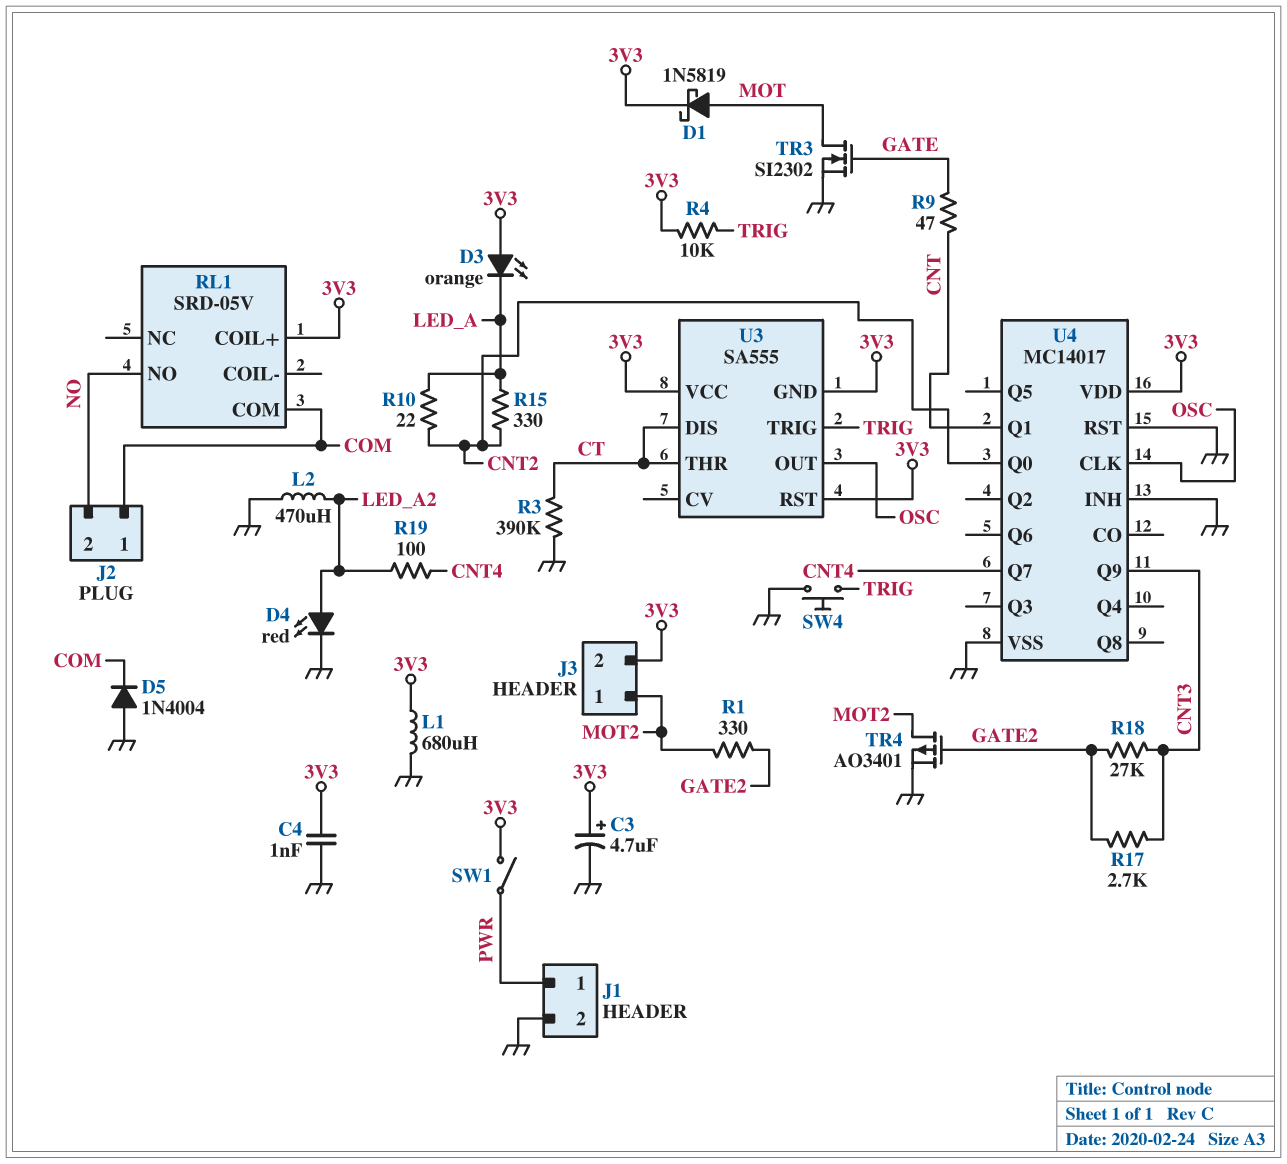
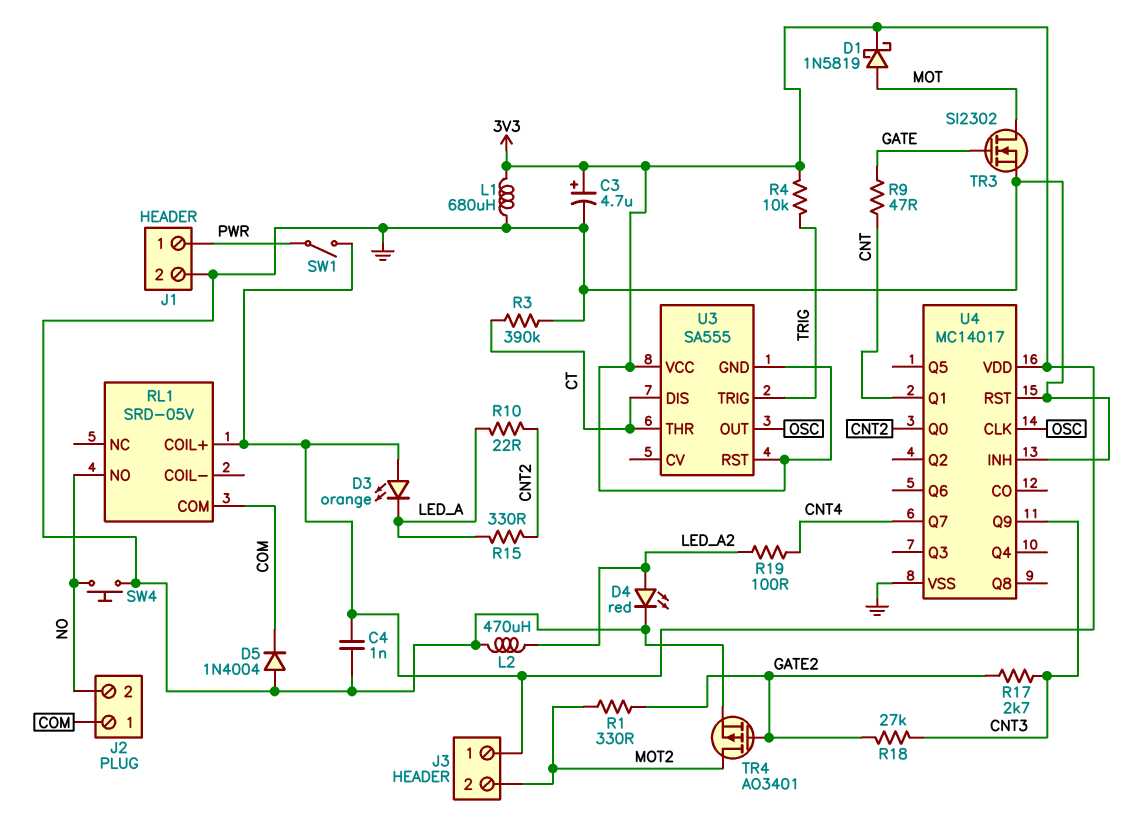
J3 pin 1: MOT2 -> 3V3
J3 pin 2: 3V3 -> MOT2
SW4: button (GND, TRIG) -> button (GND, NO)

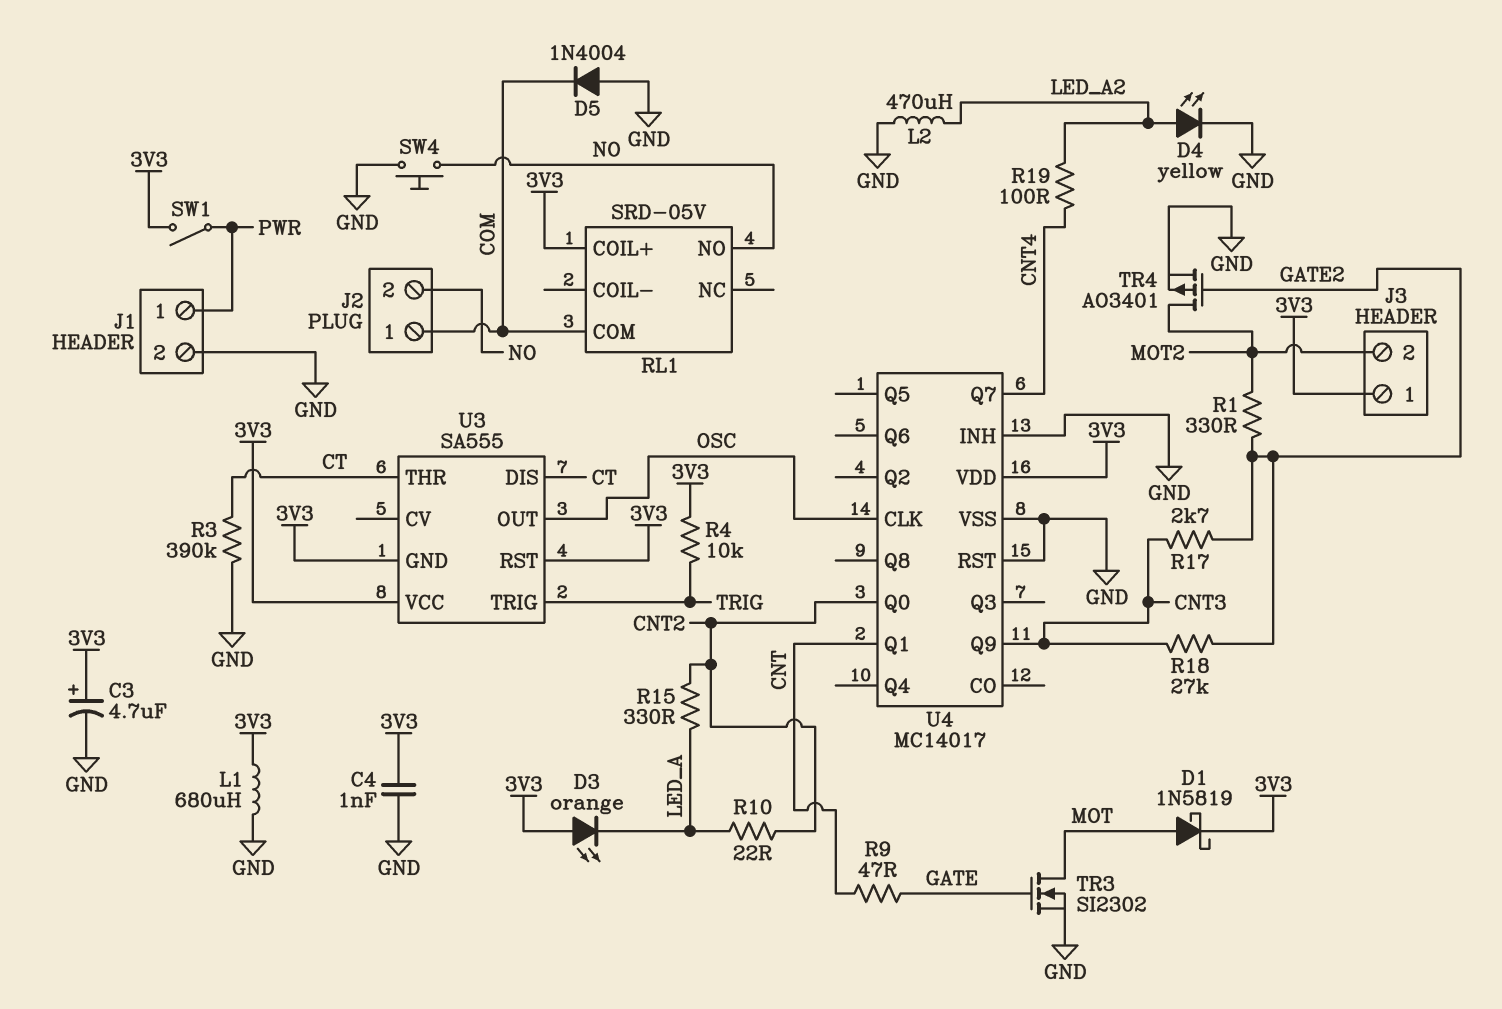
D4: LED red (A LED_A2, K GND) -> LED yellow (A LED_A2, K GND)

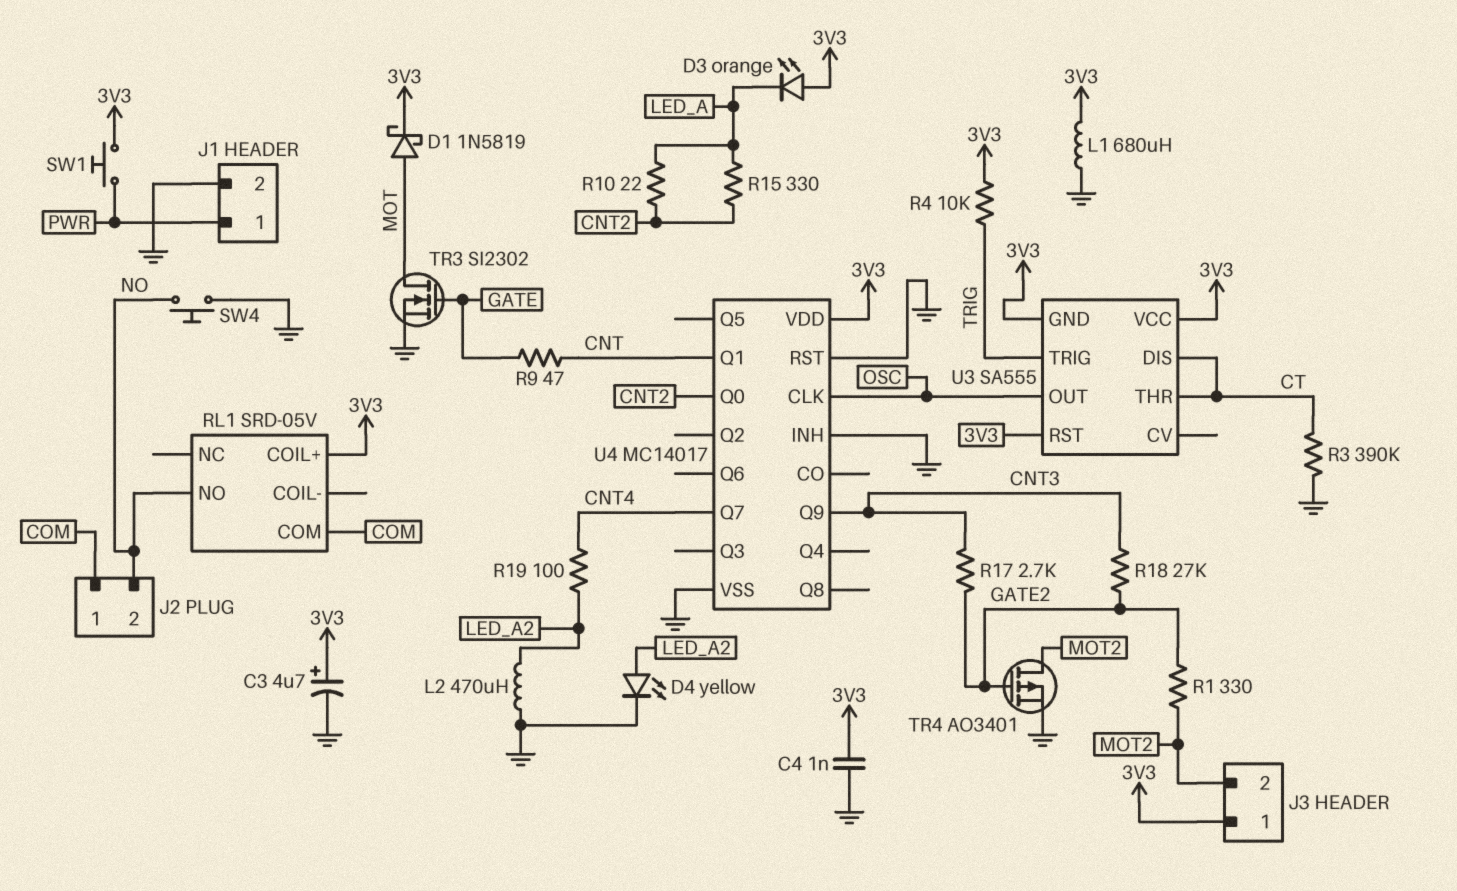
D5: diode 1N4004 (A GND, K COM) -> none
SW1: switch (3V3, PWR) -> button (3V3, PWR)

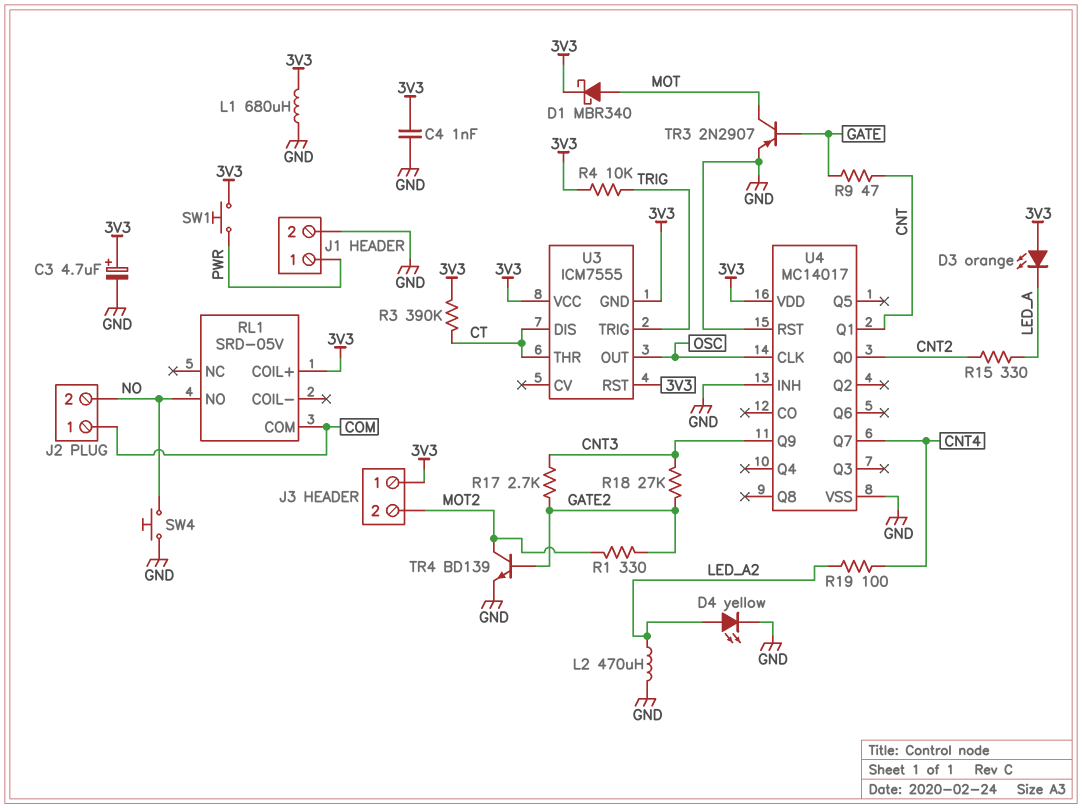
D1: schottky 1N5819 (A MOT, K 3V3) -> schottky MBR340 (A MOT, K 3V3)
R3: 390k (CT, GND) -> 390k (3V3, CT)
R10: 22 (CNT2, LED_A) -> none
TR3: NMOS SI2302 (G GATE, D MOT, S GND) -> PNP 2N2907 (B GATE, C MOT, E GND)
TR4: PMOS AO3401 (G GATE2, D MOT2, S GND) -> NPN BD139 (B GATE2, C MOT2, E GND)
U3: SA555 -> ICM7555

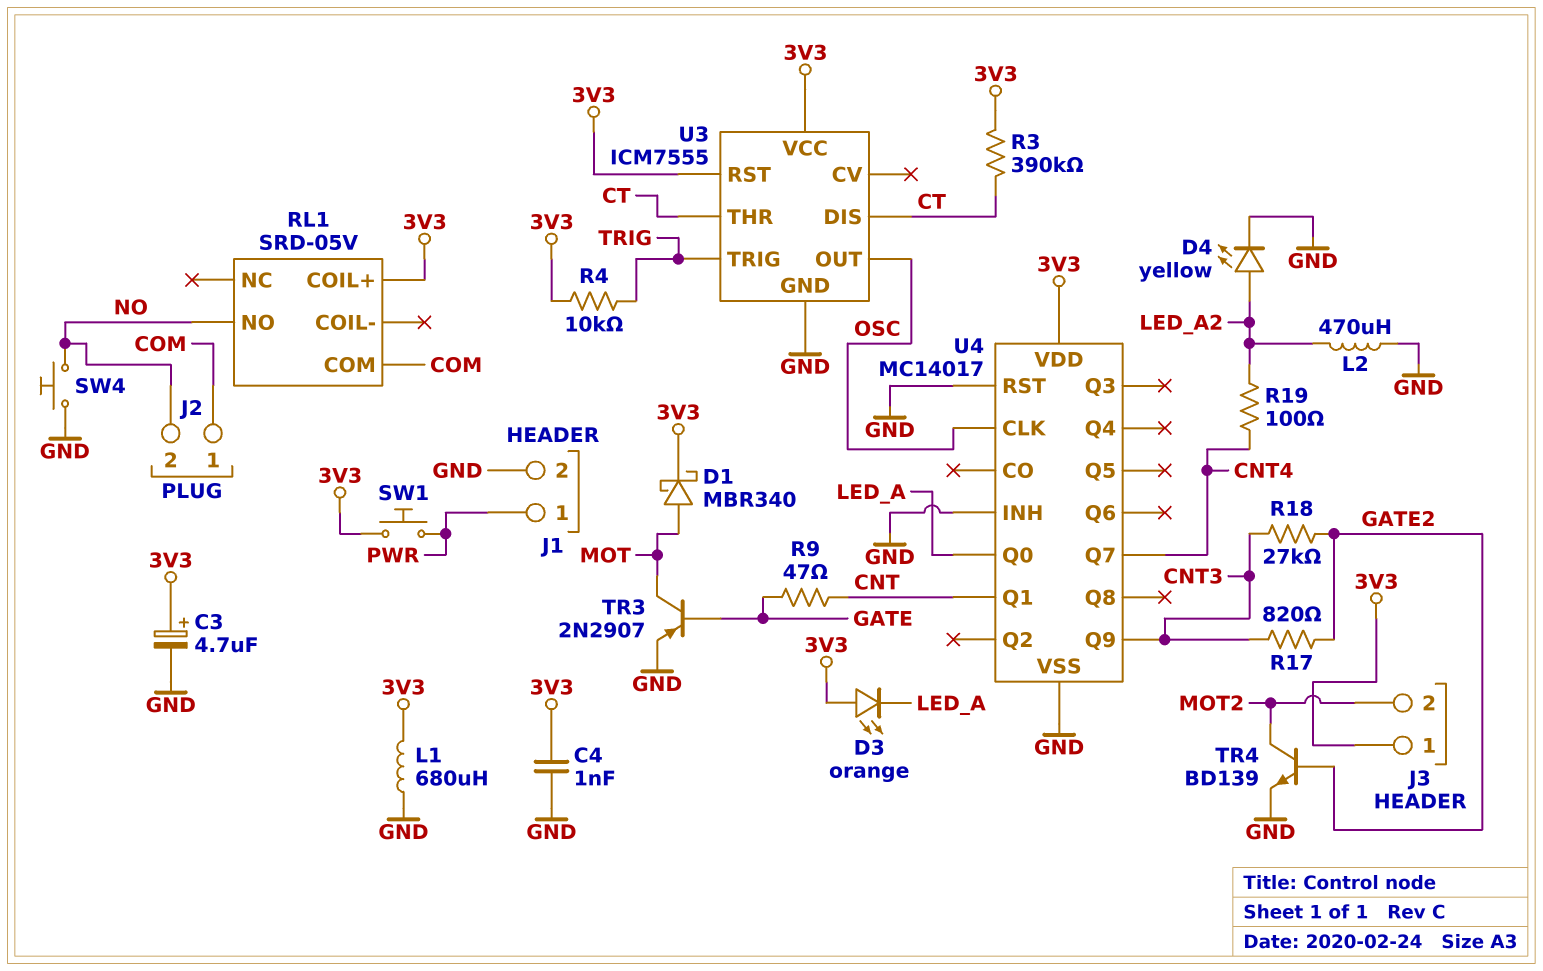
R1: 330 (GATE2, MOT2) -> none
R15: 330 (CNT2, LED_A) -> none
R17: 2.7k (CNT3, GATE2) -> 820 (CNT3, GATE2)
U3 pin GND: 3V3 -> GND
U4 pin Q0: CNT2 -> LED_A

